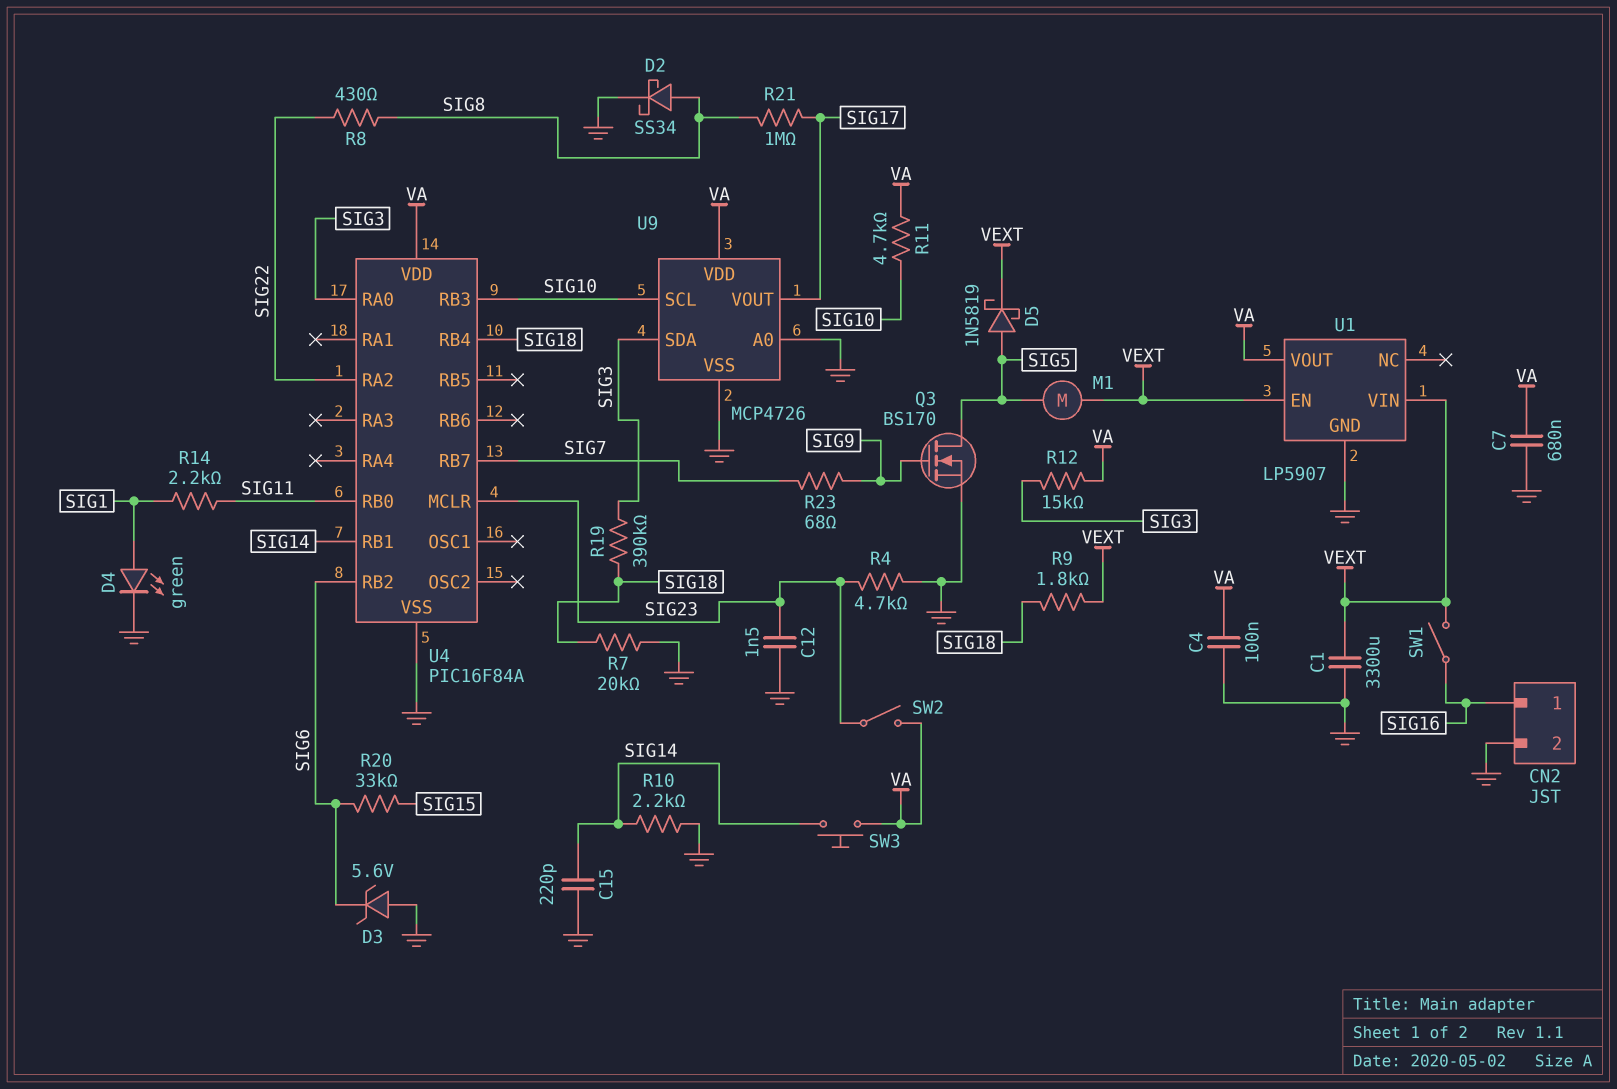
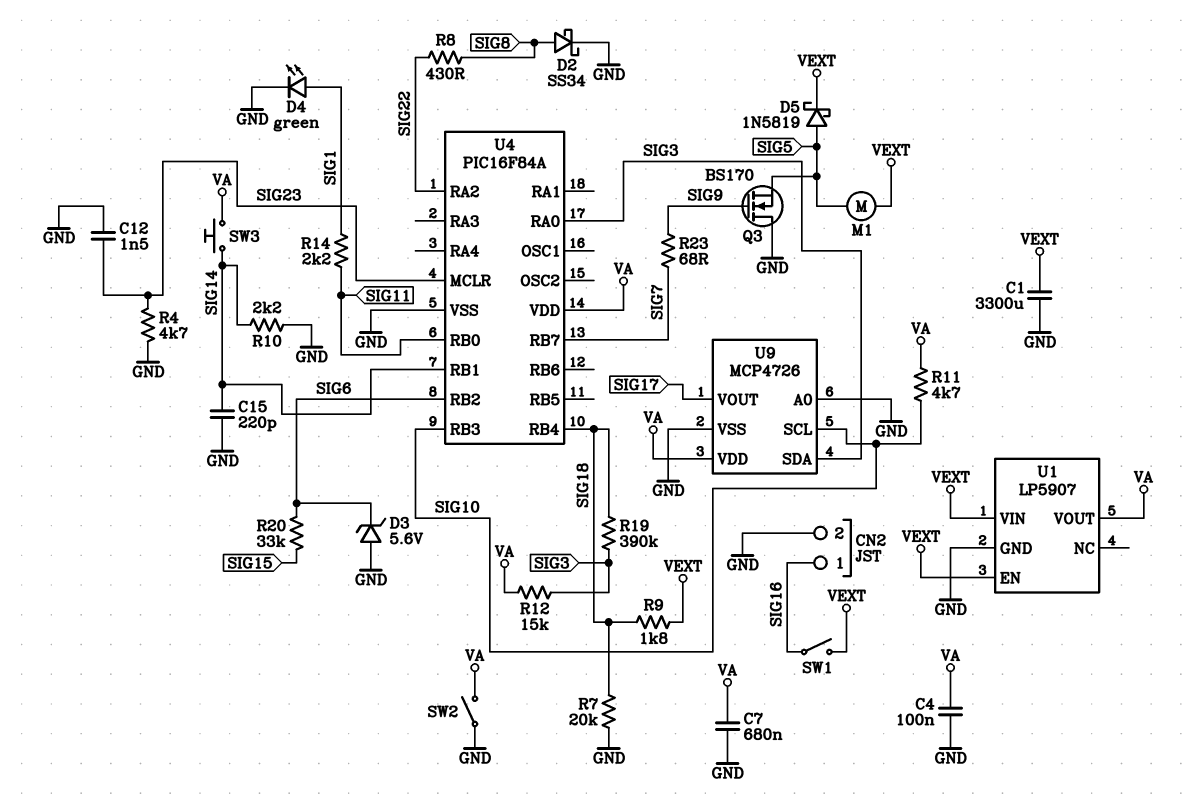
Q3: NMOS BS170 (G SIG9, D SIG5, S GND) -> NMOS BS170 (G SIG9, D GND, S SIG5)
R21: 1M (SIG8, SIG17) -> none
SW2: switch (SIG23, VA) -> switch (GND, VA)

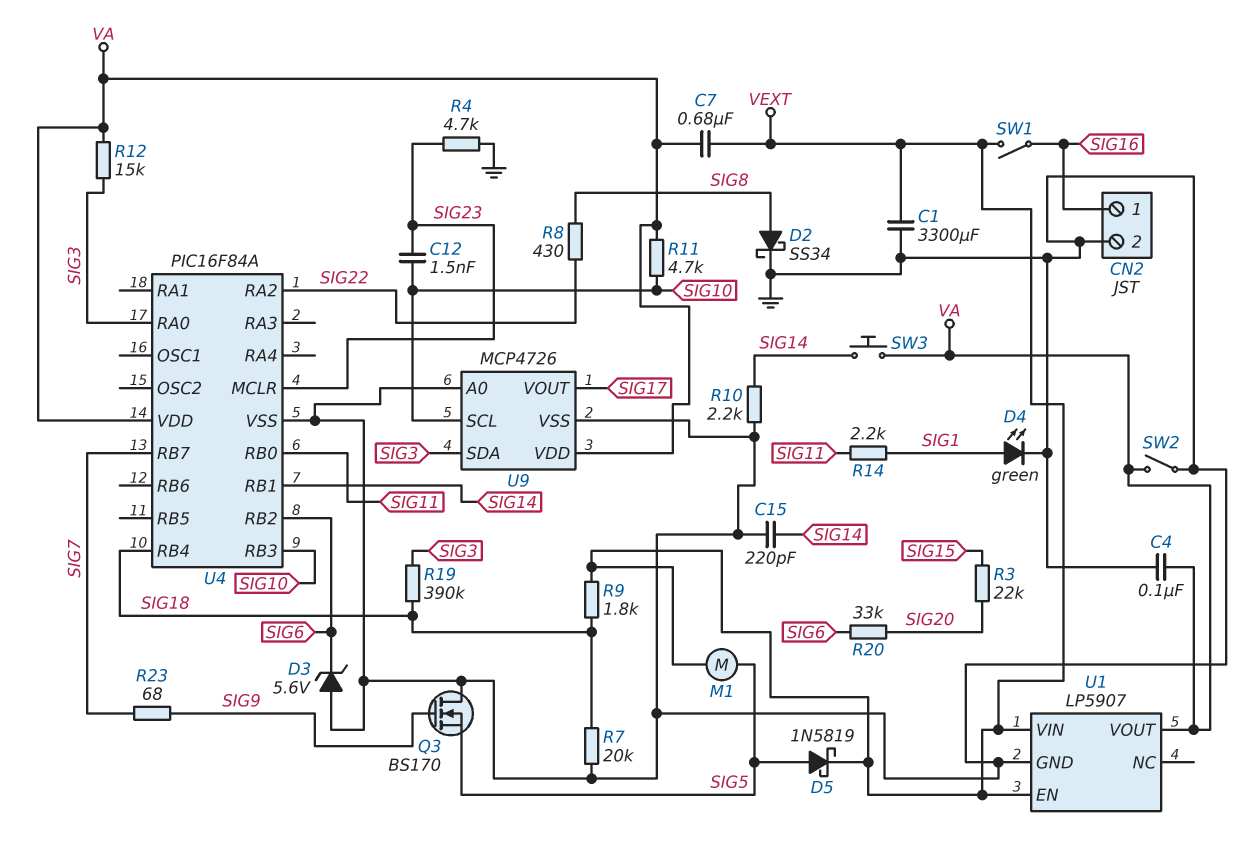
C7: 680nF (GND, VA) -> 680nF (VA, VEXT)
C12: 1.5nF (GND, SIG23) -> 1.5nF (SIG10, SIG23)
R3: none -> 22k (SIG15, SIG20)
R20: 33k (SIG6, SIG15) -> 33k (SIG6, SIG20)

